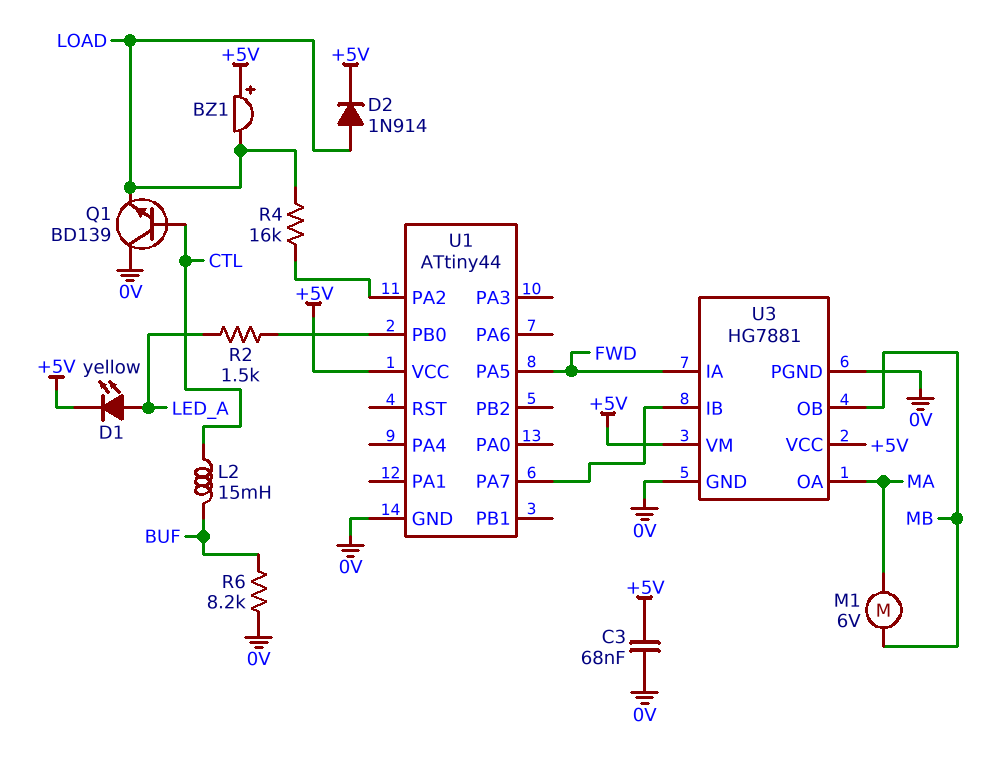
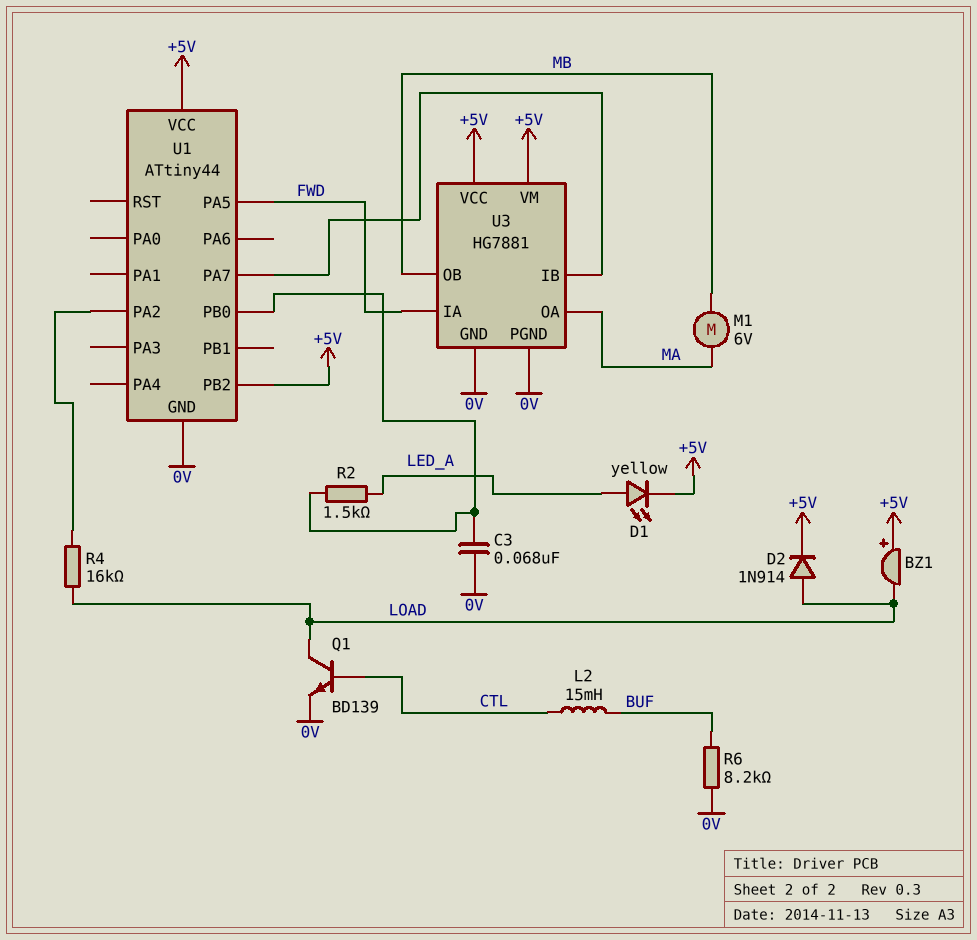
C3: 68nF (+5V, 0V) -> 68nF (0V, U1/PB0)
Q1: NPN BD139 (B CTL, C 0V, E LOAD) -> NPN BD139 (B CTL, C LOAD, E 0V)
U1 pin PB2: none -> +5V

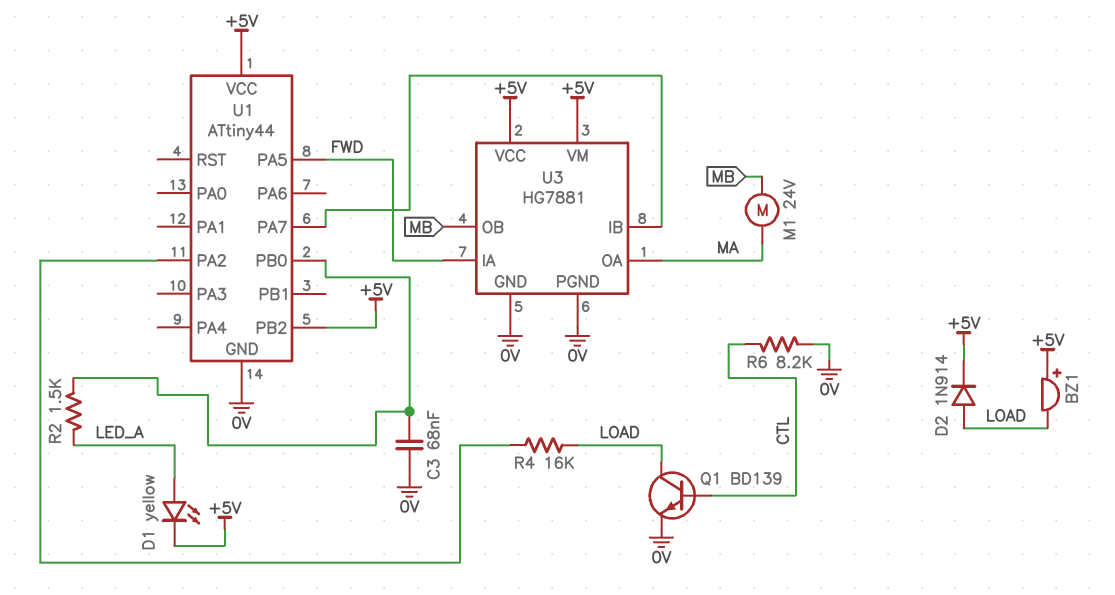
L2: 15mH (BUF, CTL) -> none
M1: motor 6V (MA, MB) -> motor 24V (MA, MB)
R6: 8.2k (0V, BUF) -> 8.2k (0V, CTL)

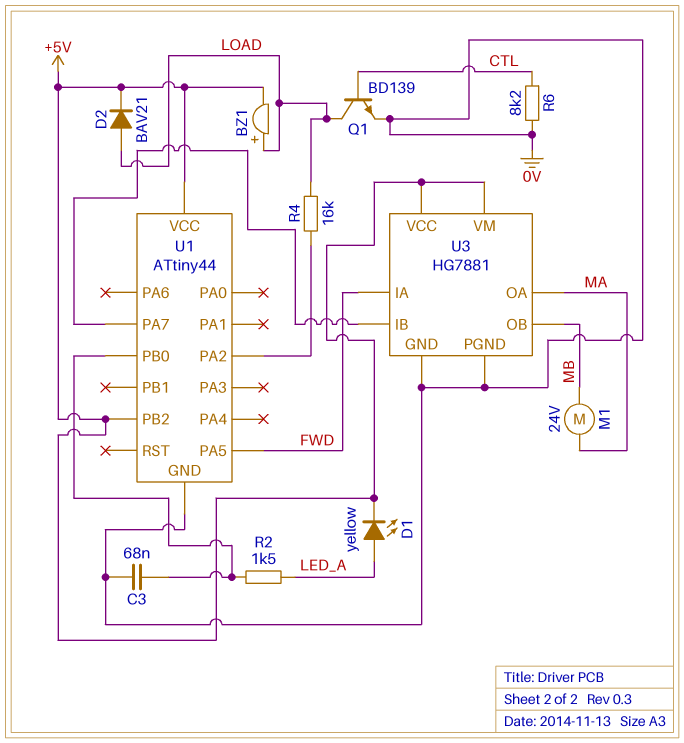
BZ1: buzzer (plus +5V, minus LOAD) -> buzzer (plus LOAD, minus +5V)
D2: diode 1N914 (A LOAD, K +5V) -> diode BAV21 (A LOAD, K +5V)

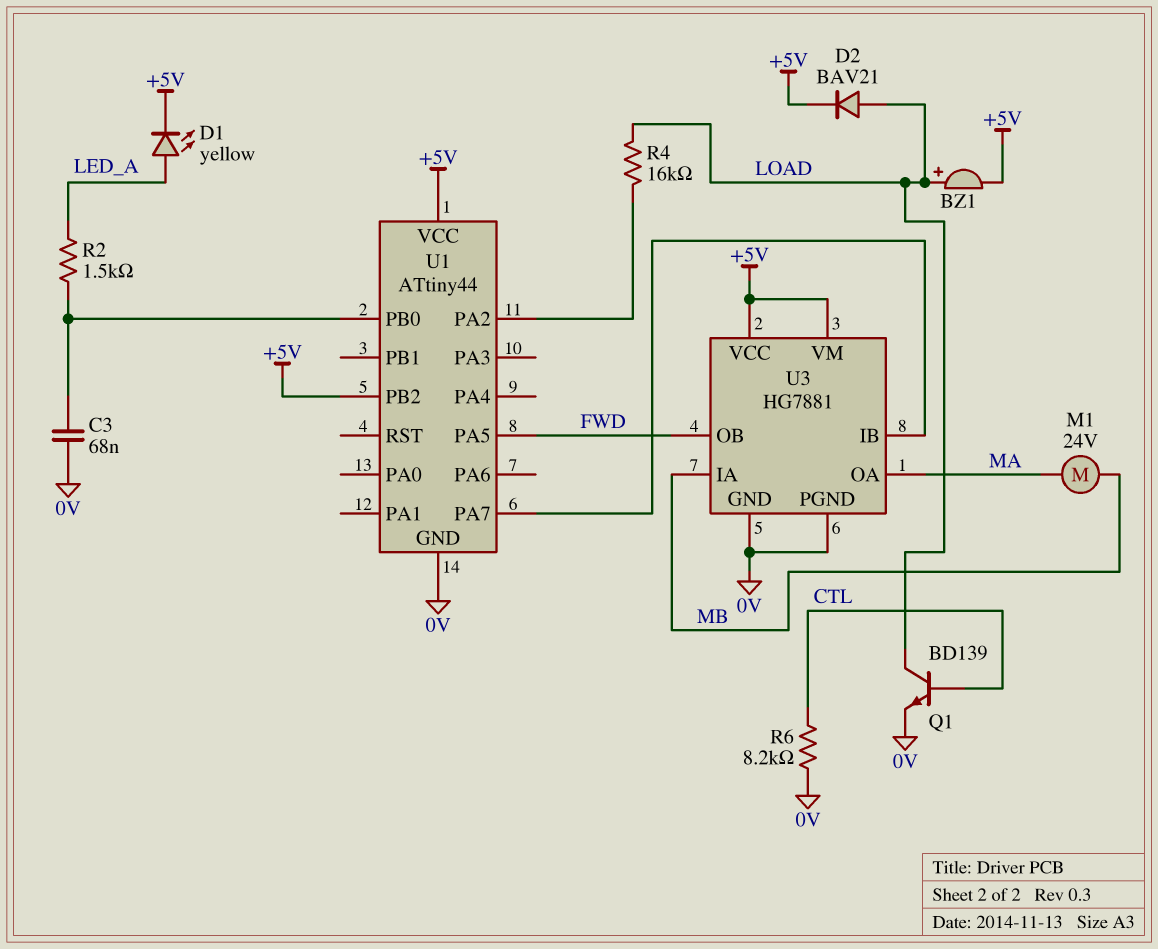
U3 pin IA: FWD -> MB
U3 pin OB: MB -> FWD

